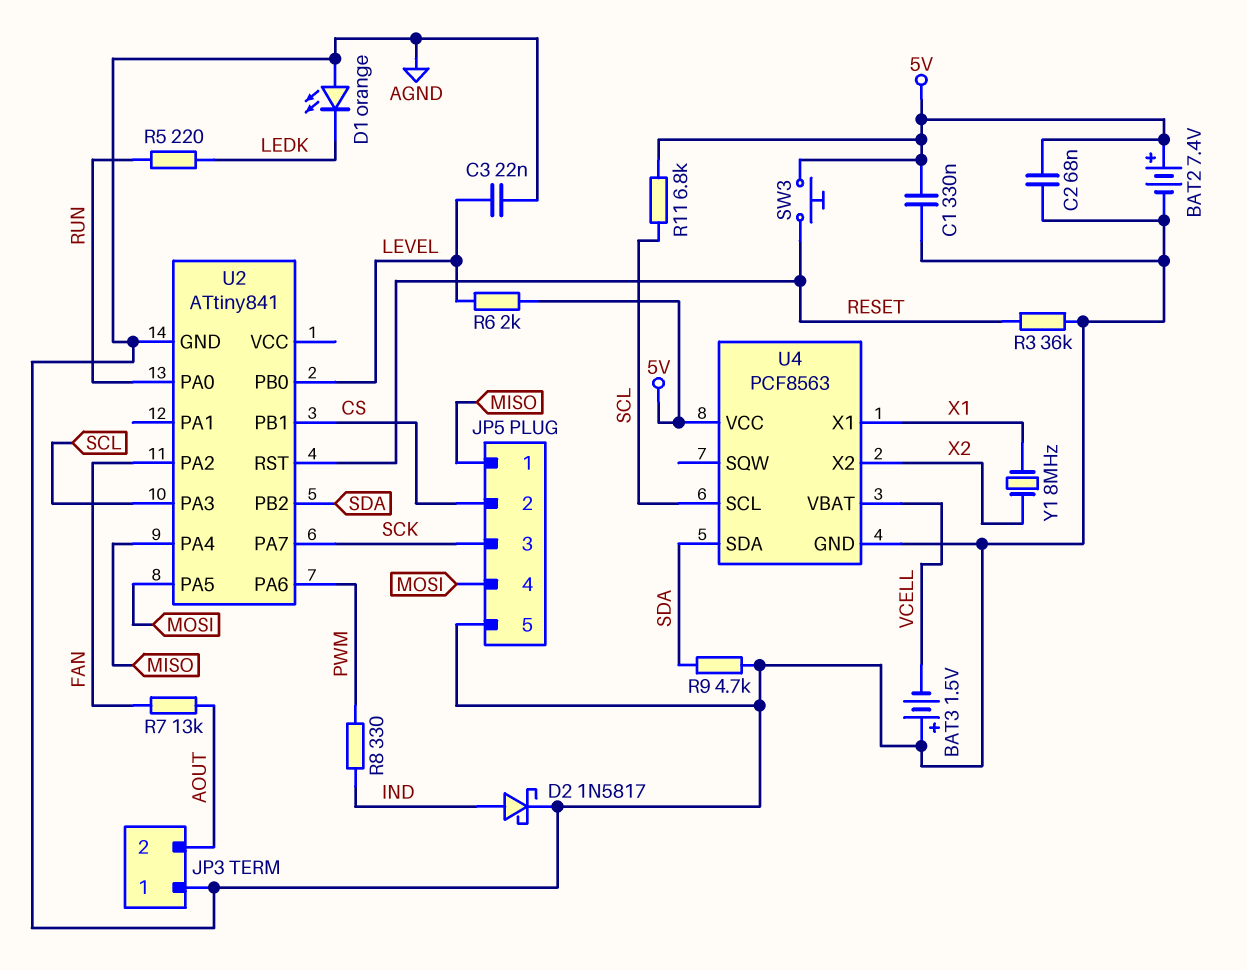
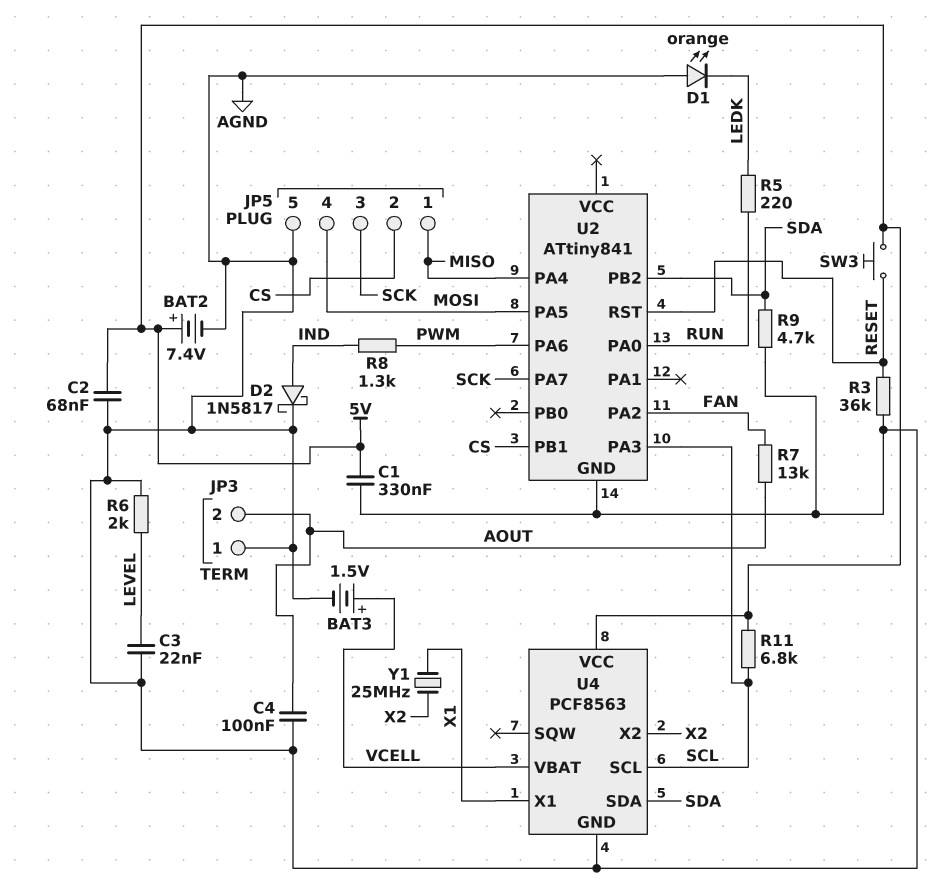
BAT3: 1.5V (plus AGND, minus VCELL) -> 1.5V (plus VCELL, minus AGND)
C4: none -> 100nF (AGND, AOUT)
R6: 2k (5V, LEVEL) -> 2k (AGND, LEVEL)
R8: 330 (IND, PWM) -> 1.3k (IND, PWM)
U2 pin PB0: LEVEL -> none
Y1: 8MHz (X1, X2) -> 25MHz (X1, X2)

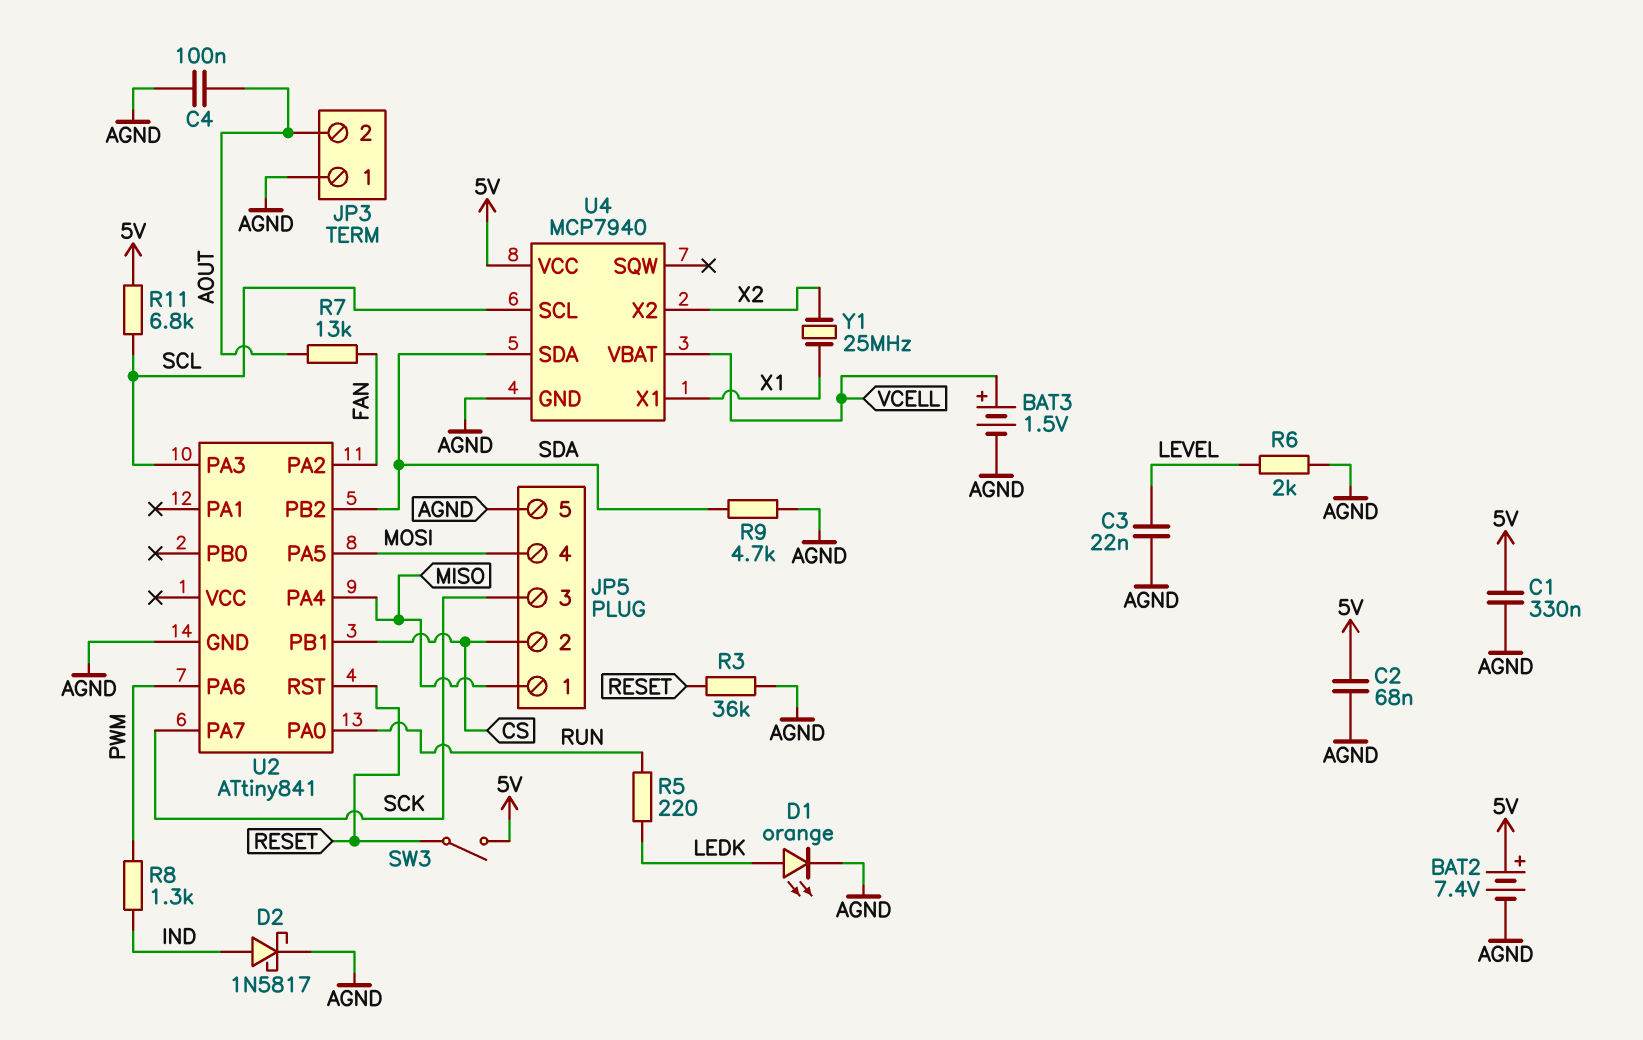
D1: LED orange (A AGND, K LEDK) -> LED orange (A LEDK, K AGND)
SW3: button (5V, RESET) -> switch (5V, RESET)
U4: PCF8563 -> MCP7940

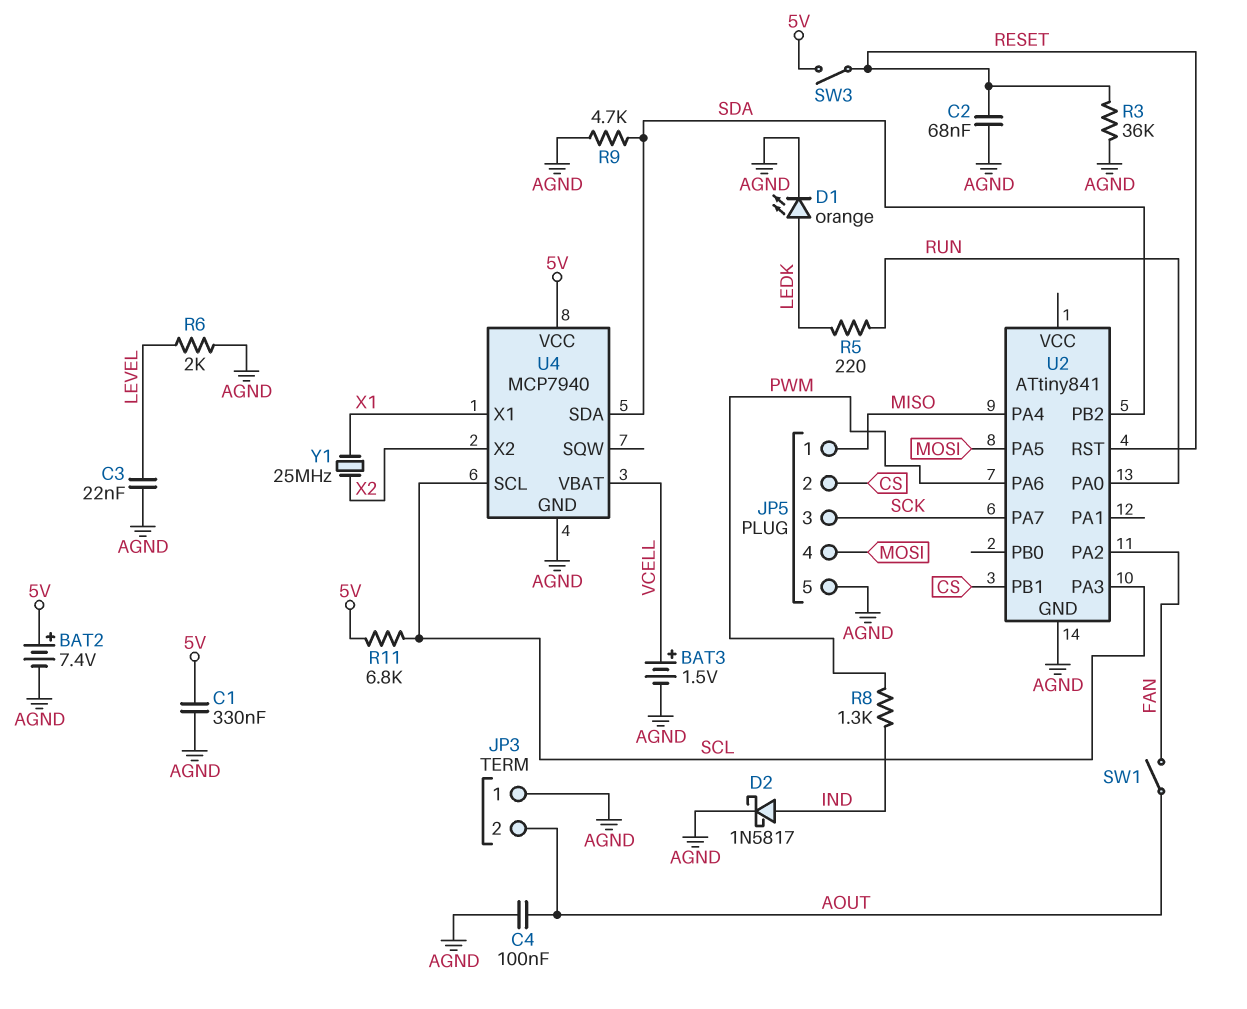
C2: 68nF (5V, AGND) -> 68nF (AGND, RESET)
R7: 13k (AOUT, FAN) -> none
SW1: none -> switch (AOUT, FAN)

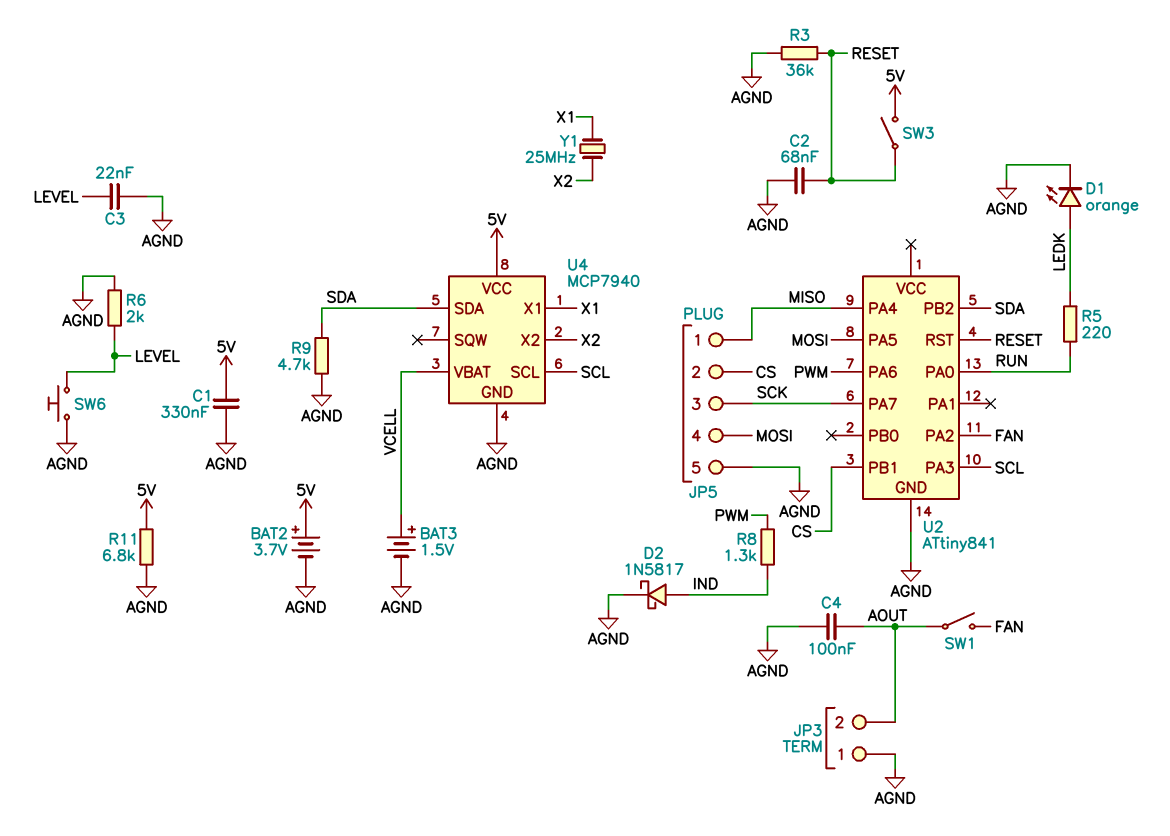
BAT2: 7.4V (plus 5V, minus AGND) -> 3.7V (plus 5V, minus AGND)
R11: 6.8k (5V, SCL) -> 6.8k (5V, AGND)
SW6: none -> button (AGND, LEVEL)

